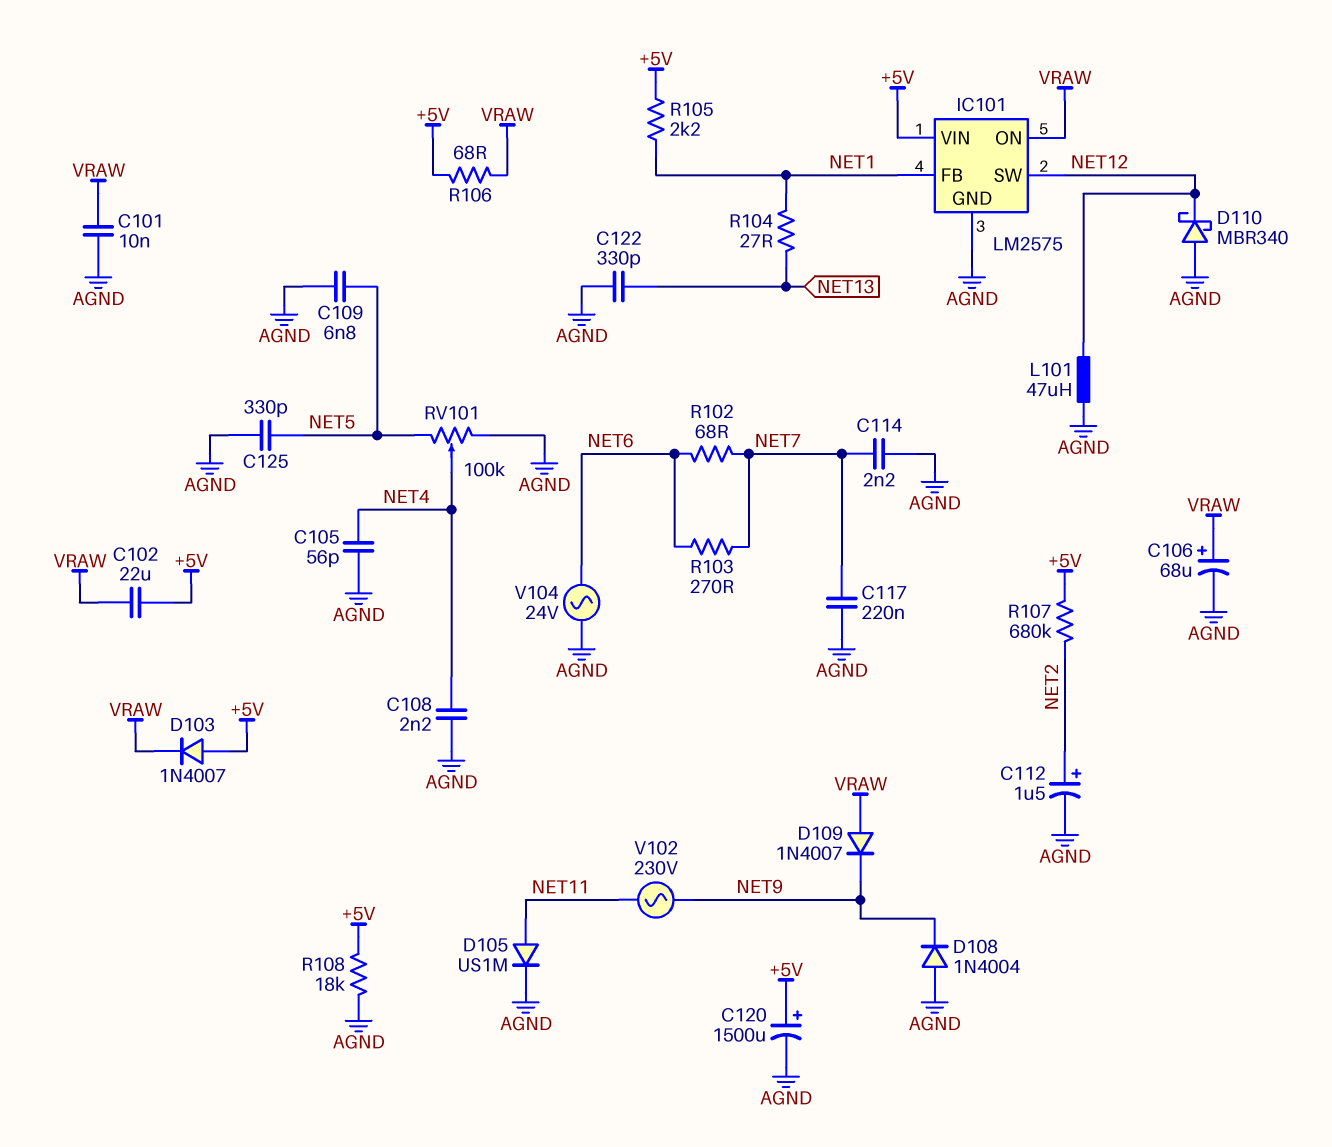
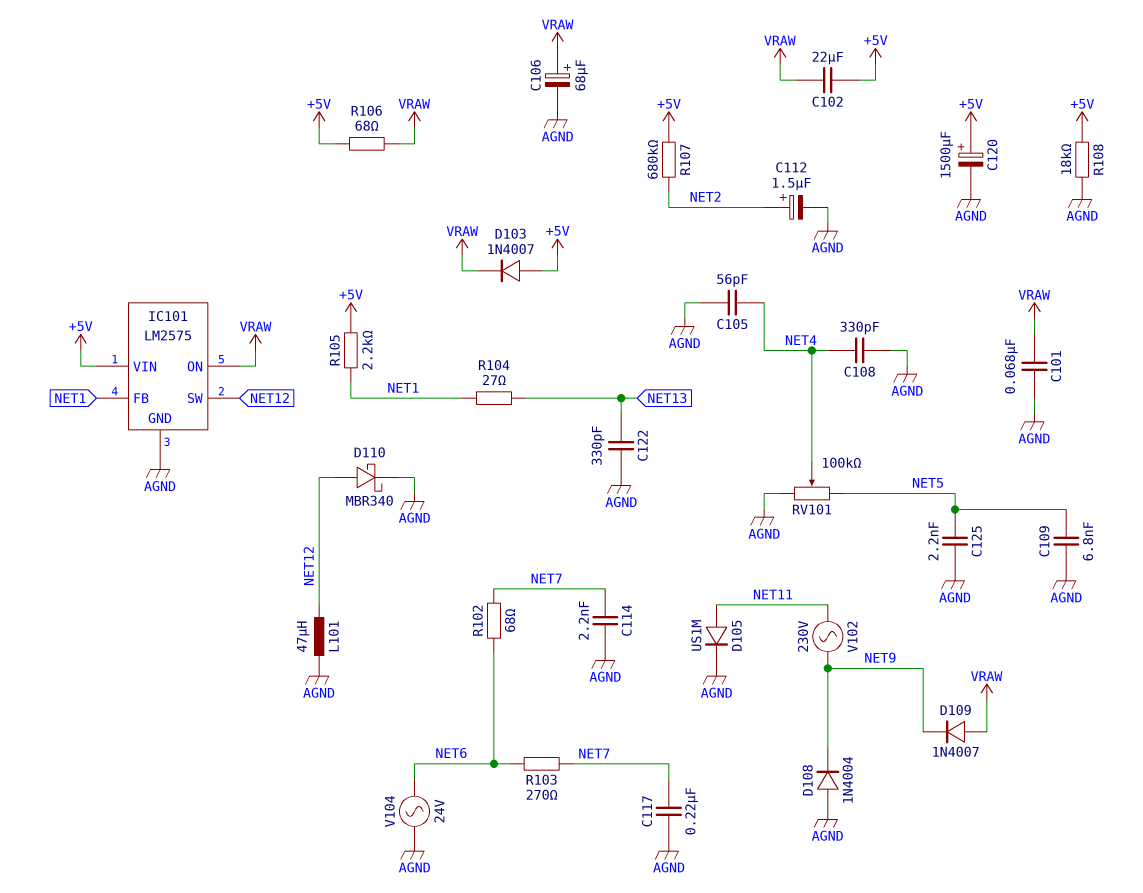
C101: 10nF (AGND, VRAW) -> 68nF (AGND, VRAW)
C108: 2.2nF (AGND, NET4) -> 330pF (AGND, NET4)
C125: 330pF (AGND, NET5) -> 2.2nF (AGND, NET5)
D110: schottky MBR340 (A AGND, K NET12) -> schottky MBR340 (A NET12, K AGND)

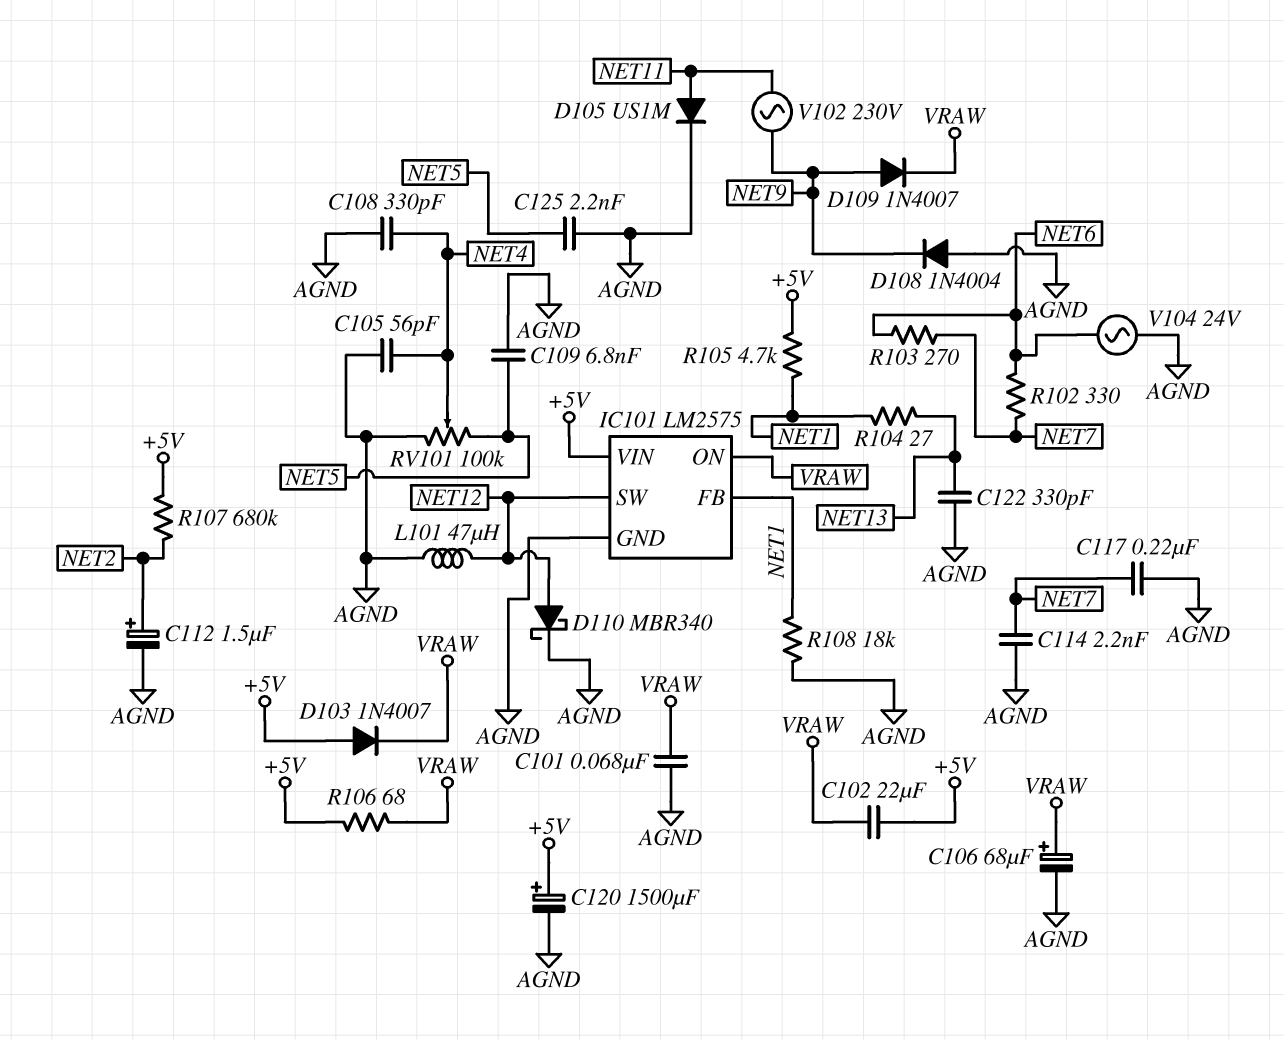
D109: diode 1N4007 (A VRAW, K NET9) -> diode 1N4007 (A NET9, K VRAW)
R102: 68 (NET6, NET7) -> 330 (NET6, NET7)
R105: 2.2k (+5V, NET1) -> 4.7k (+5V, NET1)
R108: 18k (+5V, AGND) -> 18k (AGND, NET1)

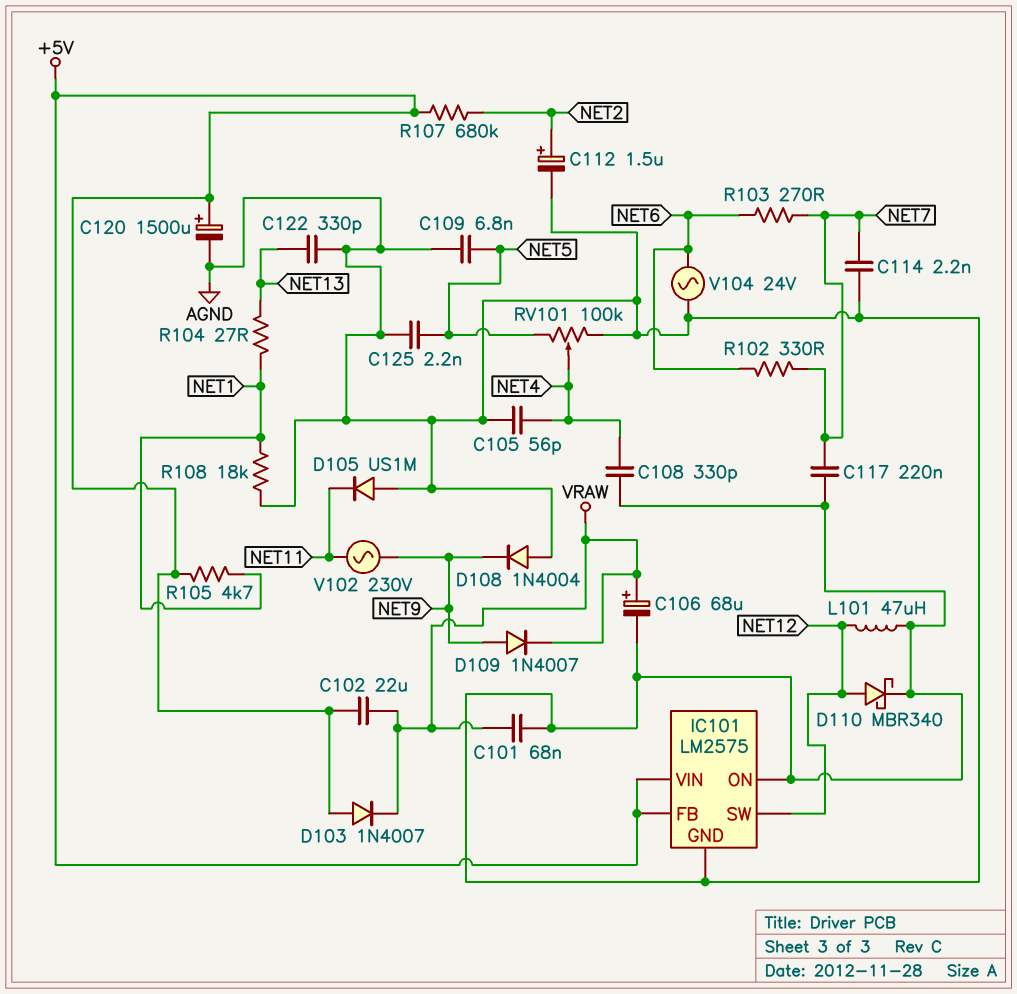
D105: diode US1M (A NET11, K AGND) -> diode US1M (A AGND, K NET11)
IC101 pin FB: NET1 -> +5V
IC101 pin ON: VRAW -> AGND
R106: 68 (+5V, VRAW) -> none

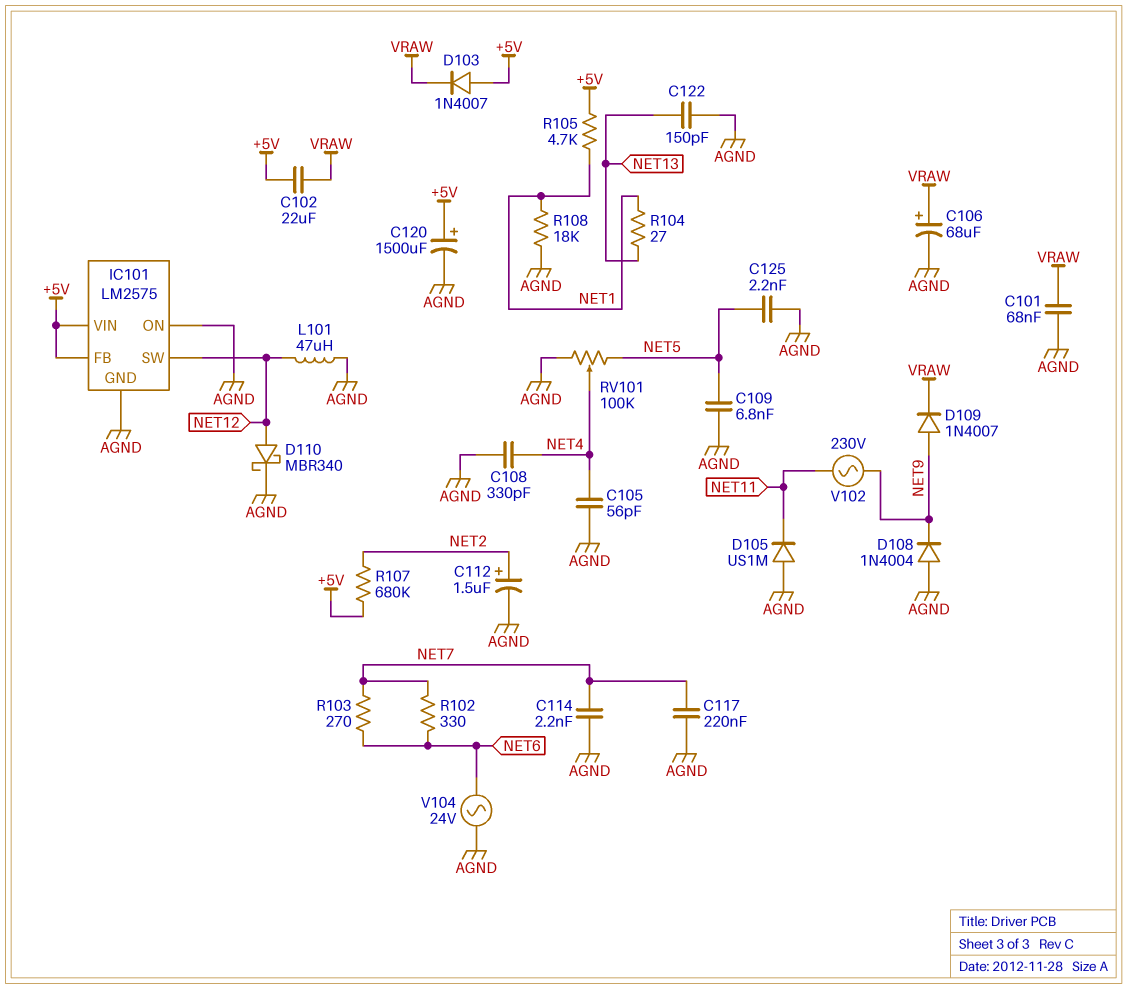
C122: 330pF (AGND, NET13) -> 150pF (AGND, NET13)

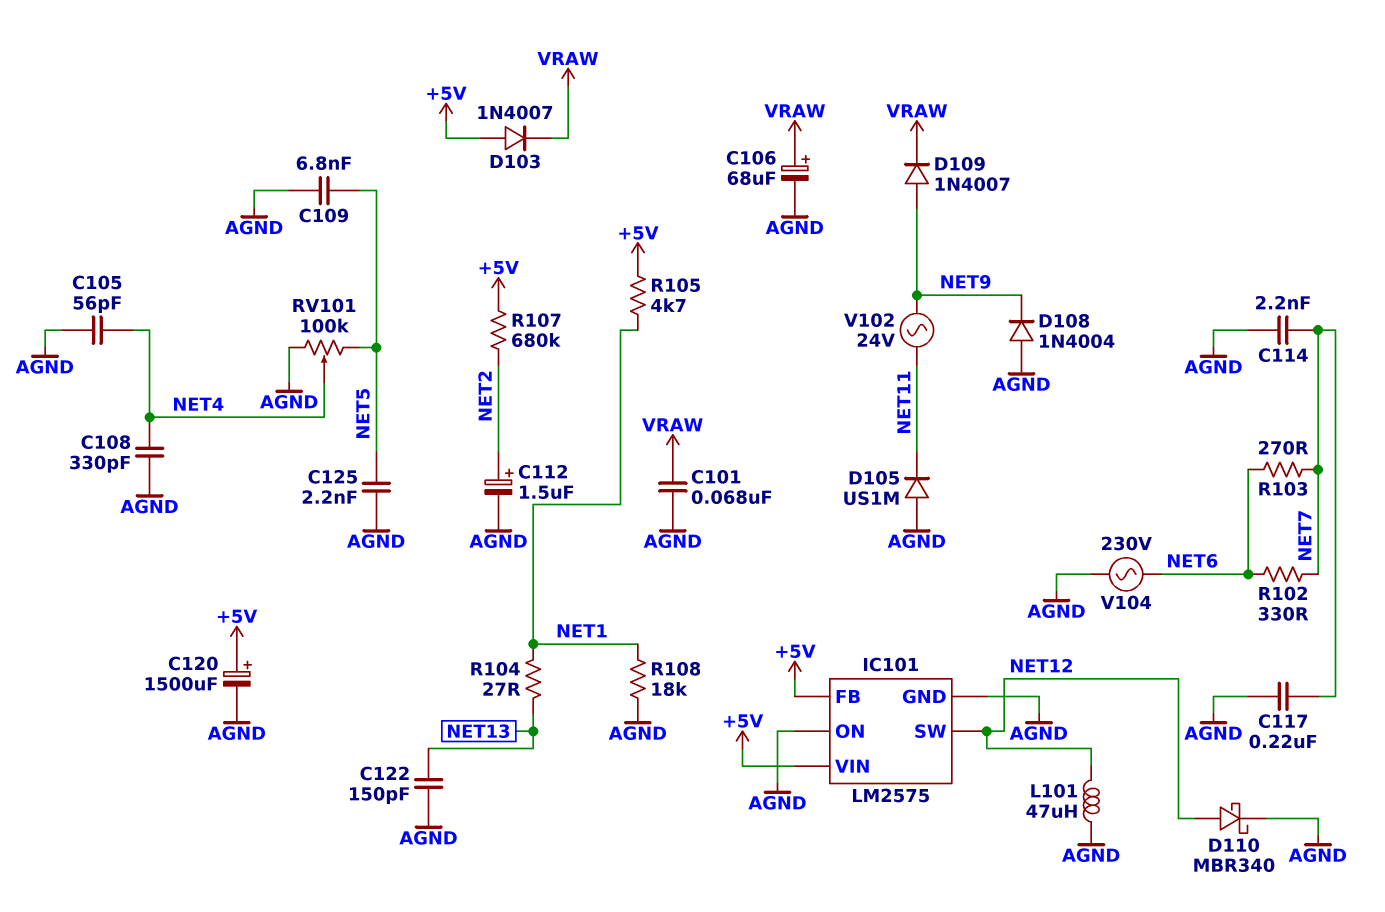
C102: 22uF (+5V, VRAW) -> none
V102: AC 230V (NET9, NET11) -> AC 24V (NET9, NET11)
V104: AC 24V (AGND, NET6) -> AC 230V (AGND, NET6)

